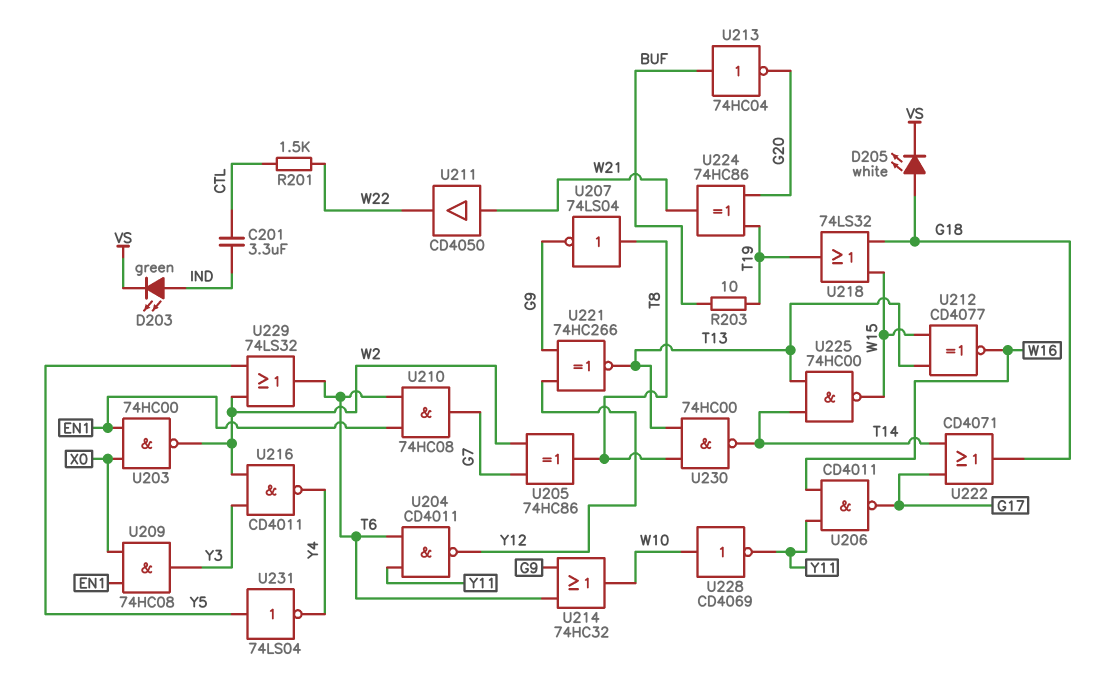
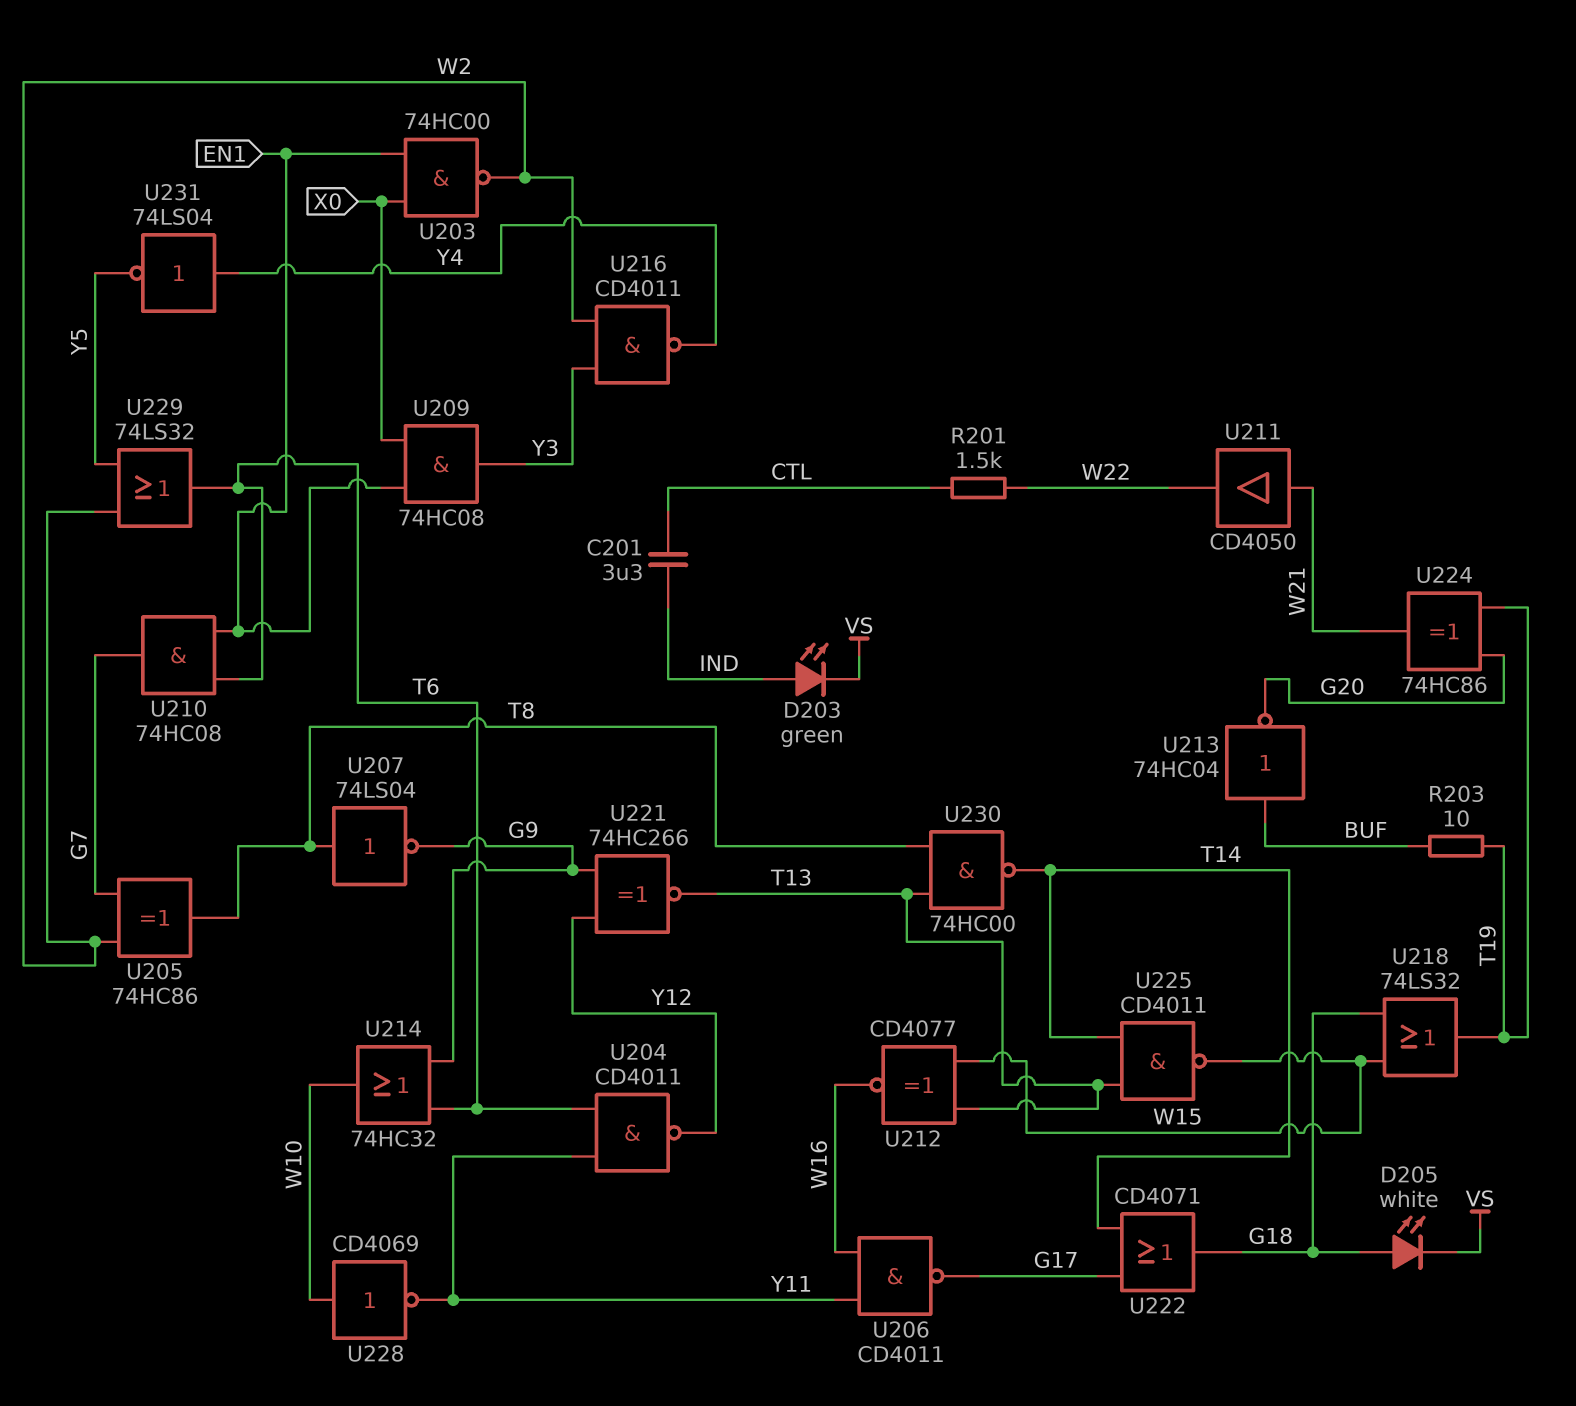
U225: NAND 74HC00 (in T13, in T14, out W15) -> NAND CD4011 (in T13, in T14, out W15)
U231: NOT 74LS04 (in Y5, out Y4) -> NOT 74LS04 (in Y4, out Y5)

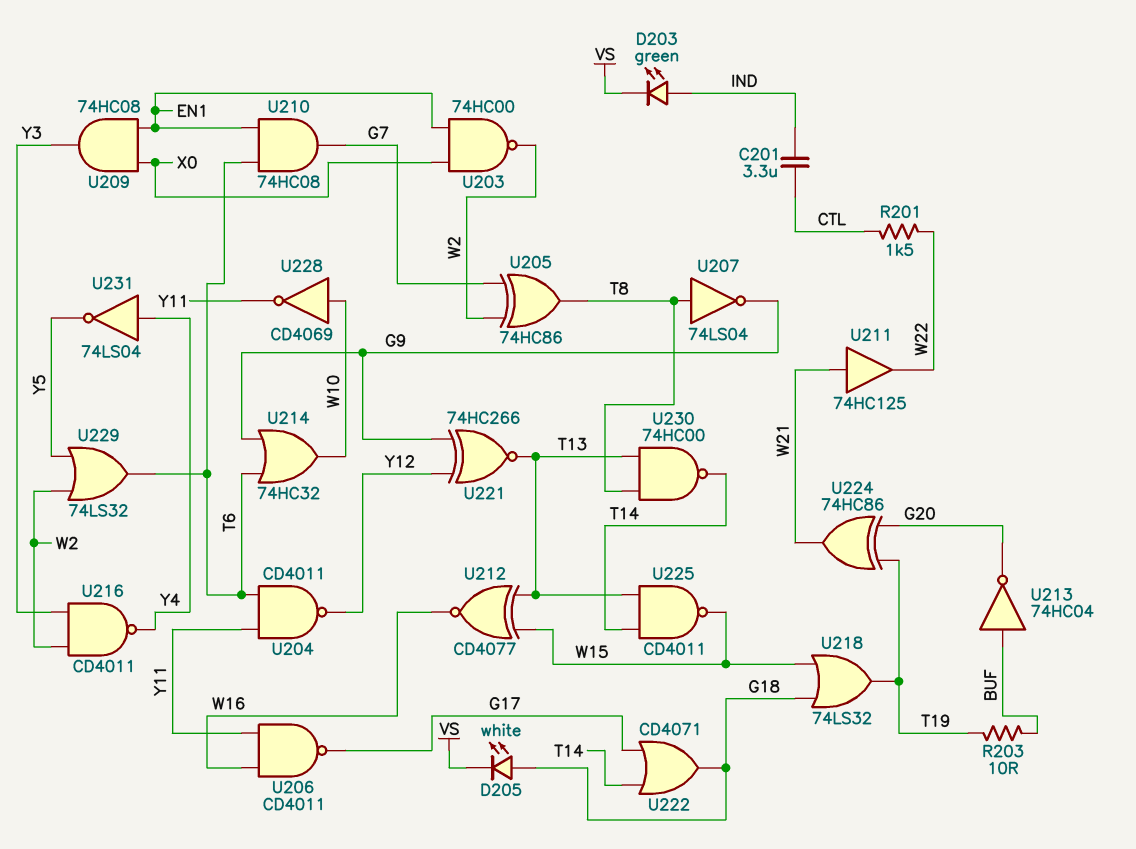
U211: buffer CD4050 (in W21, out W22) -> buffer 74HC125 (in W21, out W22)

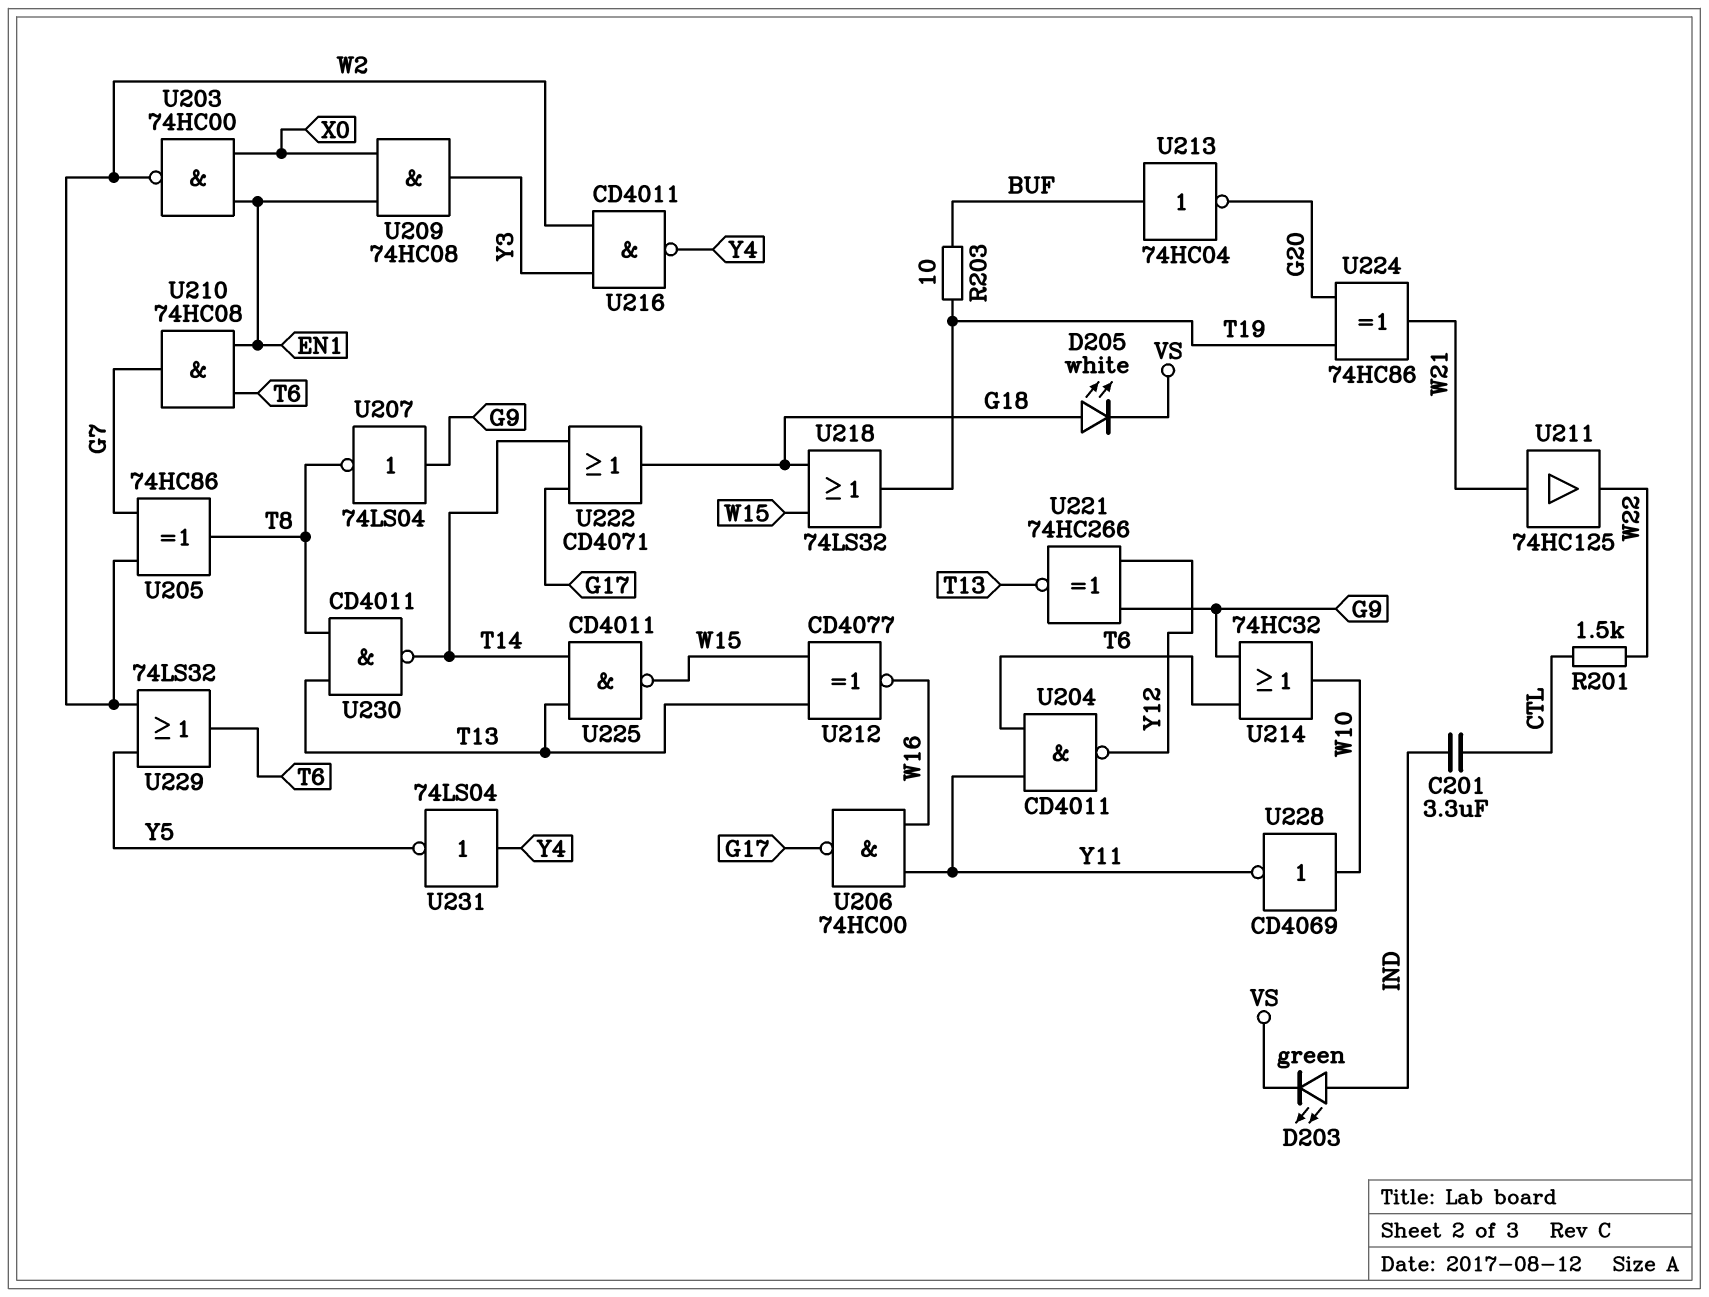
U206: NAND CD4011 (in W16, in Y11, out G17) -> NAND 74HC00 (in W16, in Y11, out G17)
U207: NOT 74LS04 (in T8, out G9) -> NOT 74LS04 (in G9, out T8)
U230: NAND 74HC00 (in T8, in T13, out T14) -> NAND CD4011 (in T8, in T13, out T14)

